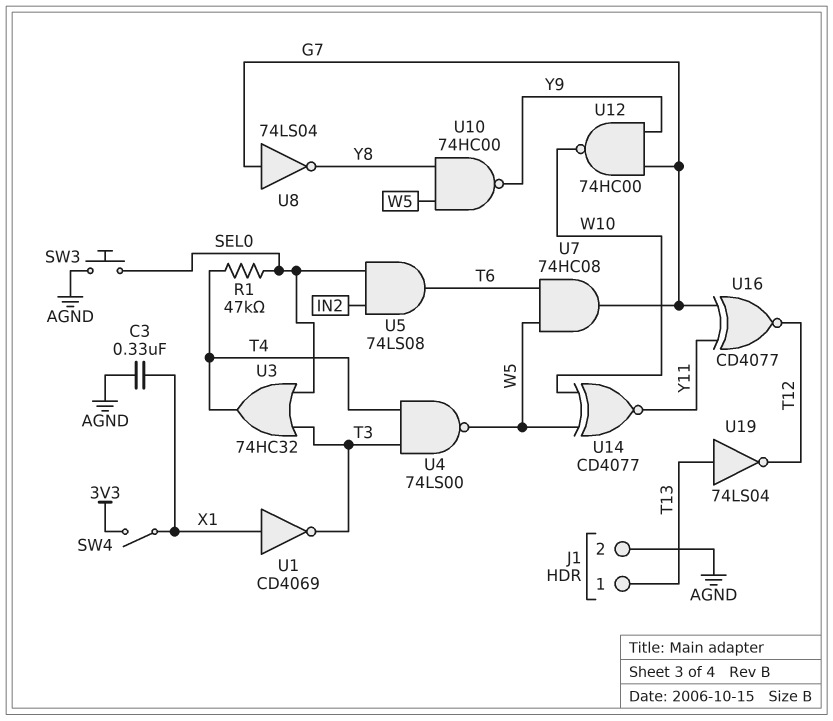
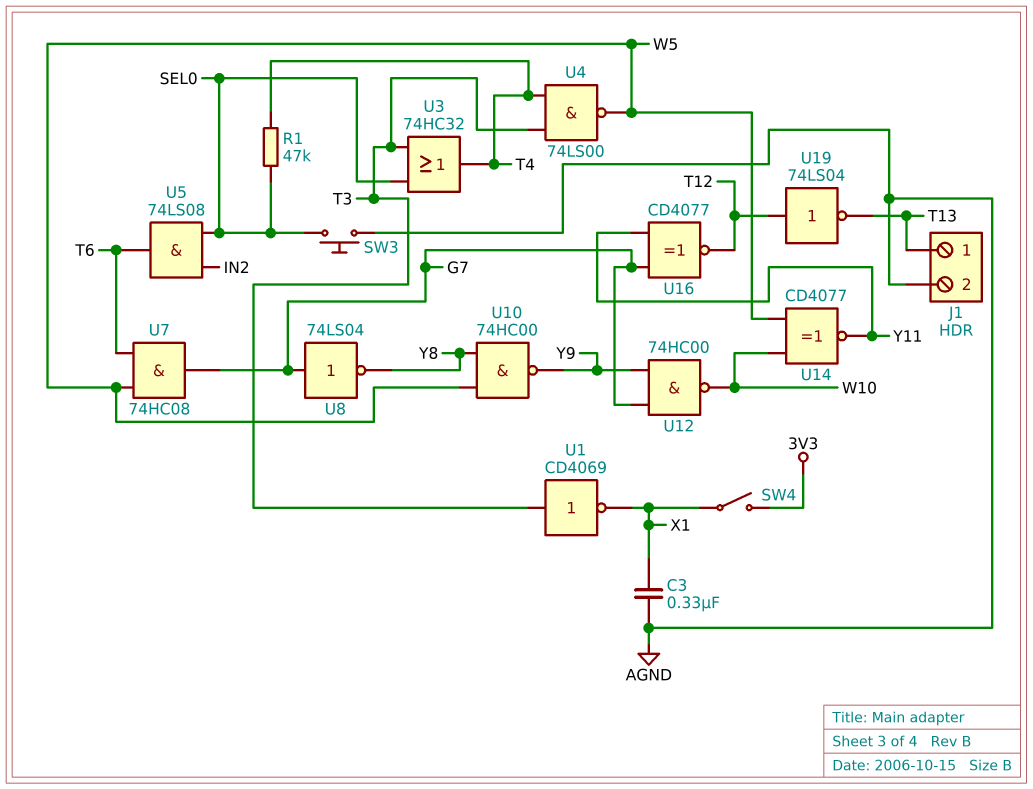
U1: NOT CD4069 (in X1, out T3) -> NOT CD4069 (in T3, out X1)
U19: NOT 74LS04 (in T13, out T12) -> NOT 74LS04 (in T12, out T13)

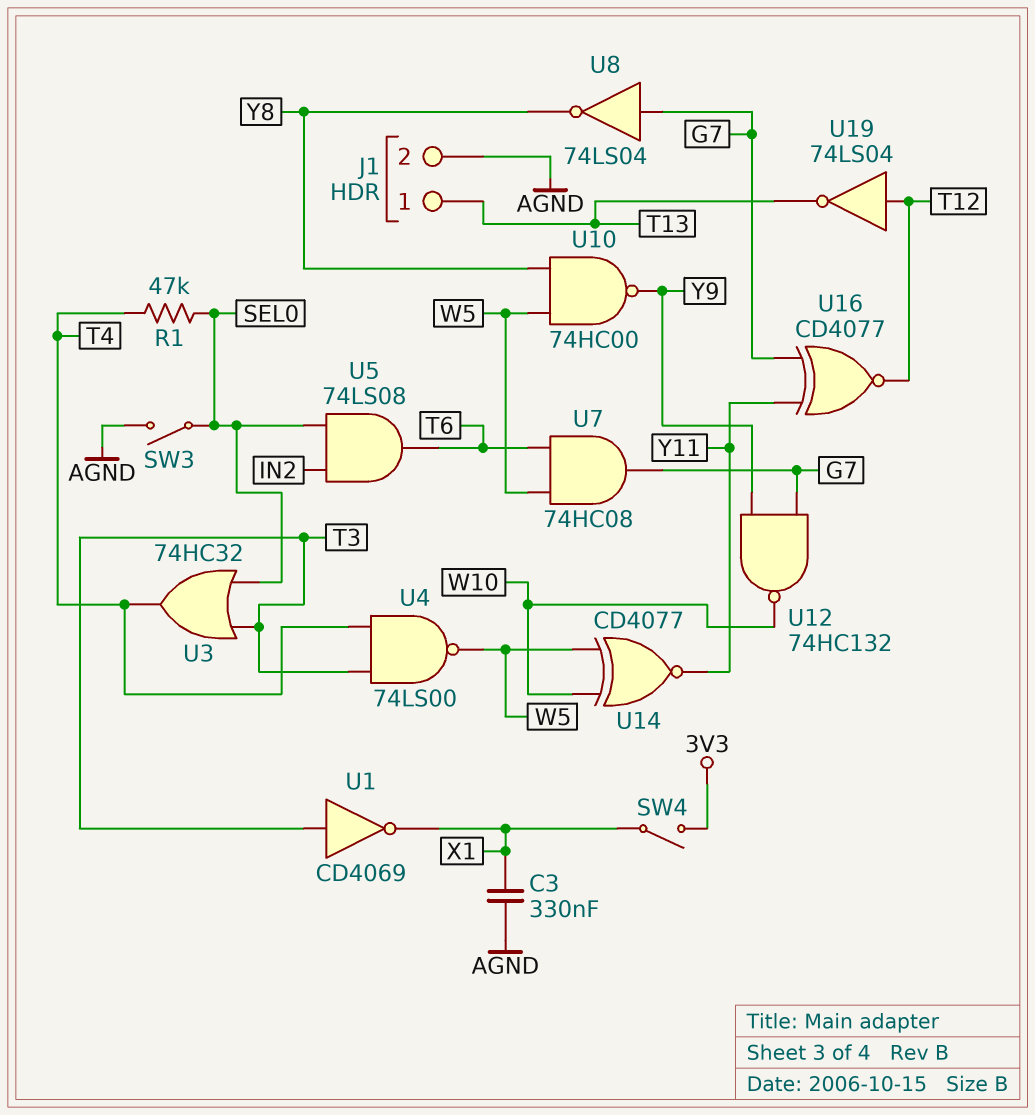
SW3: button (AGND, SEL0) -> switch (AGND, SEL0)
U12: NAND 74HC00 (in G7, in Y9, out W10) -> NAND 74HC132 (in G7, in Y9, out W10)

